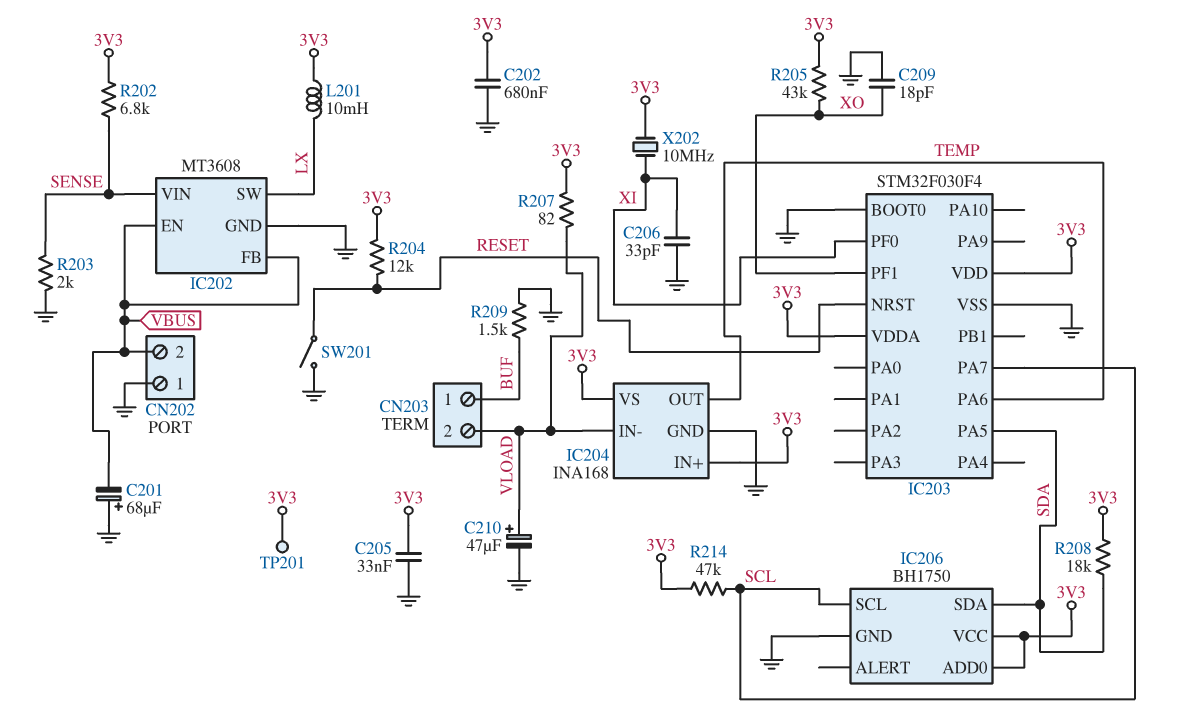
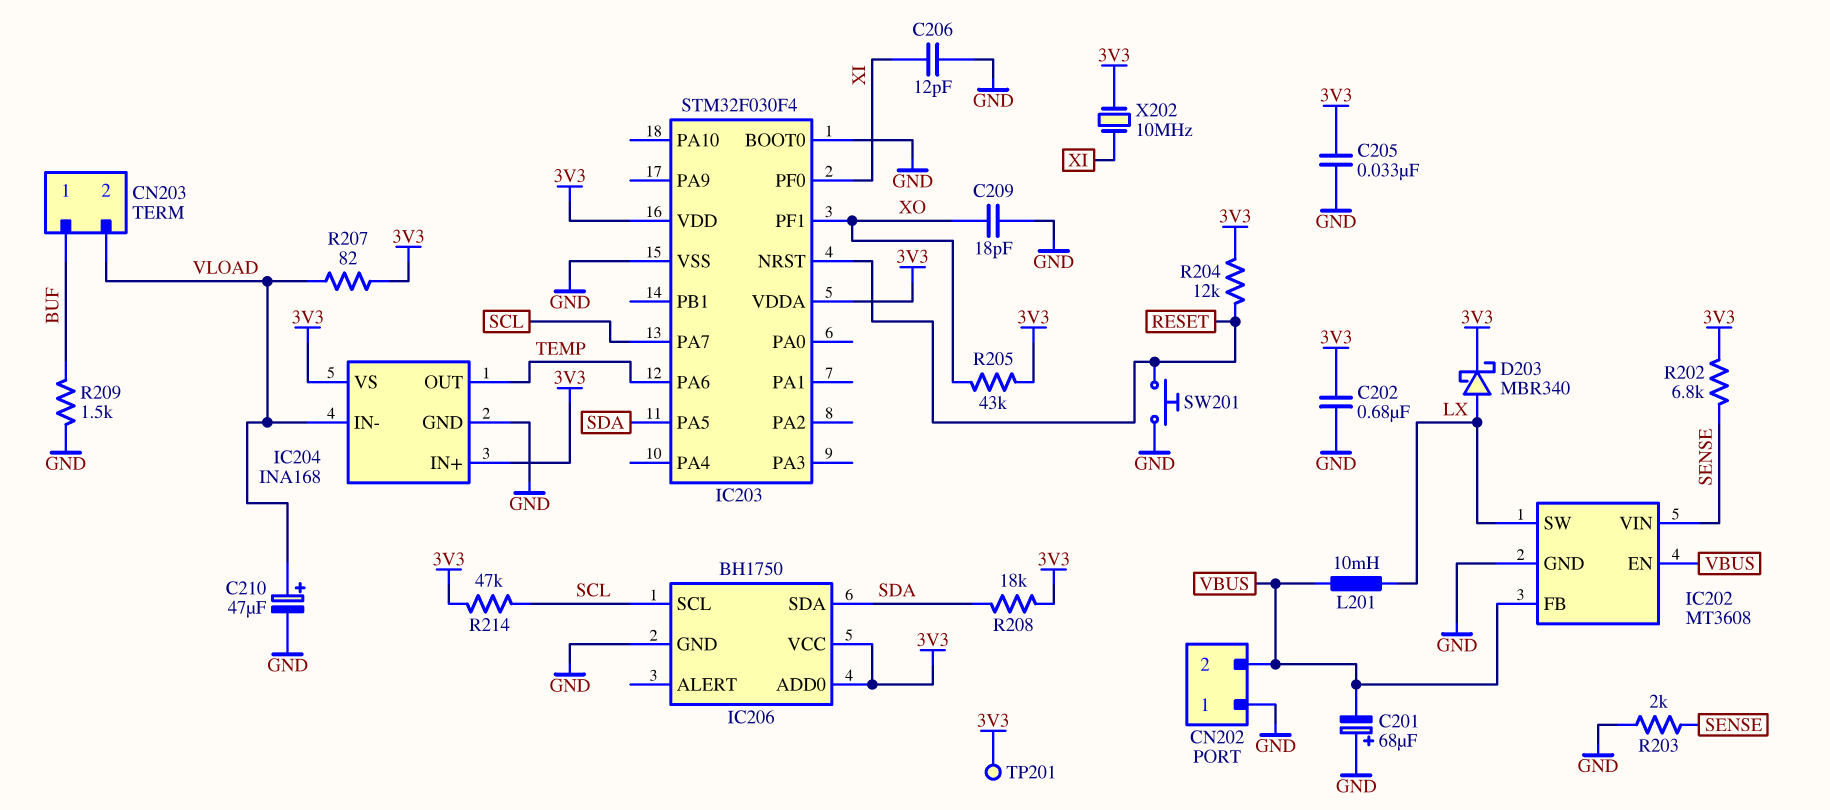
C206: 33pF (GND, XI) -> 12pF (GND, XI)
D203: none -> schottky MBR340 (A LX, K 3V3)
L201: 10mH (3V3, LX) -> 10mH (LX, VBUS)
SW201: switch (GND, RESET) -> button (GND, RESET)

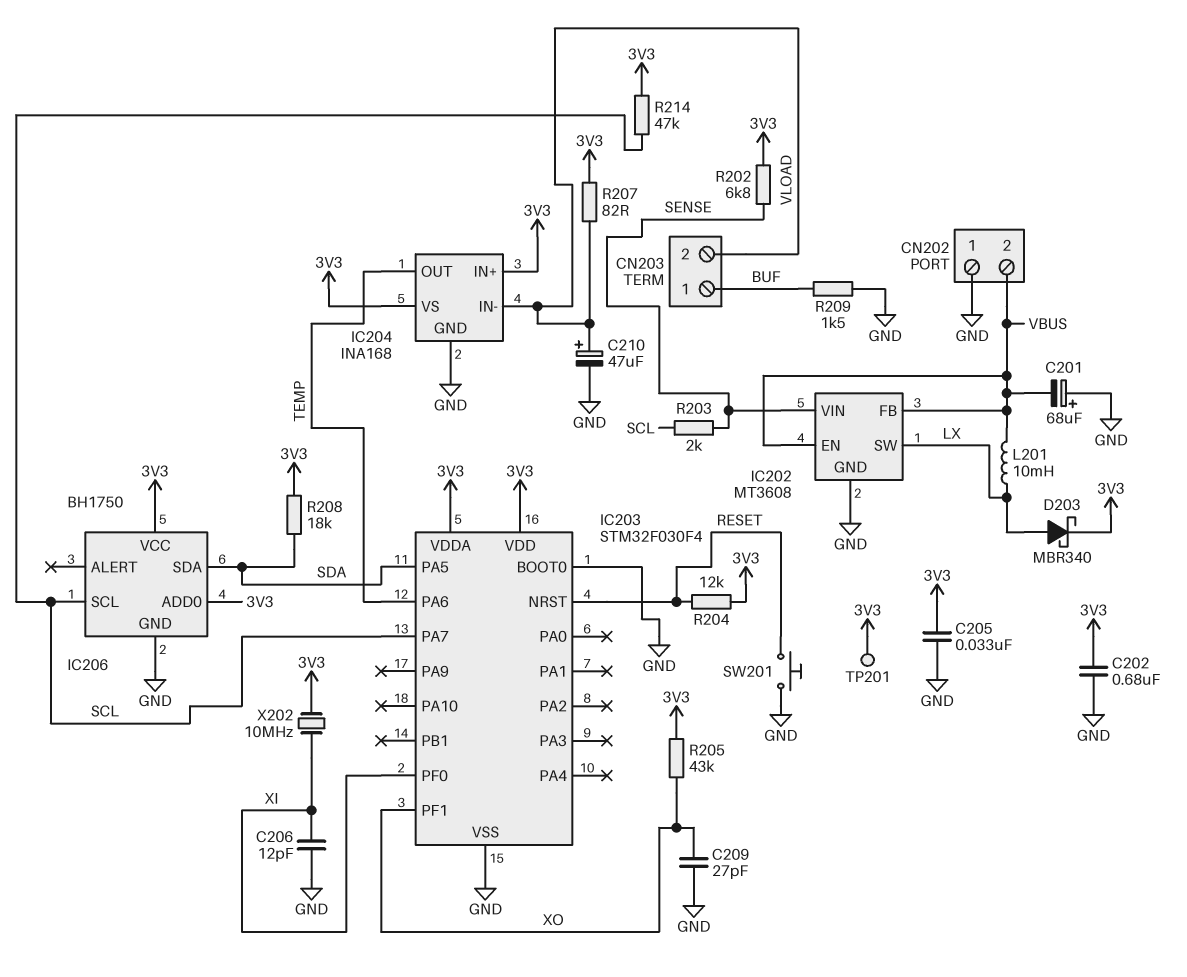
C209: 18pF (GND, XO) -> 27pF (GND, XO)
R203: 2k (GND, SENSE) -> 2k (SCL, SENSE)

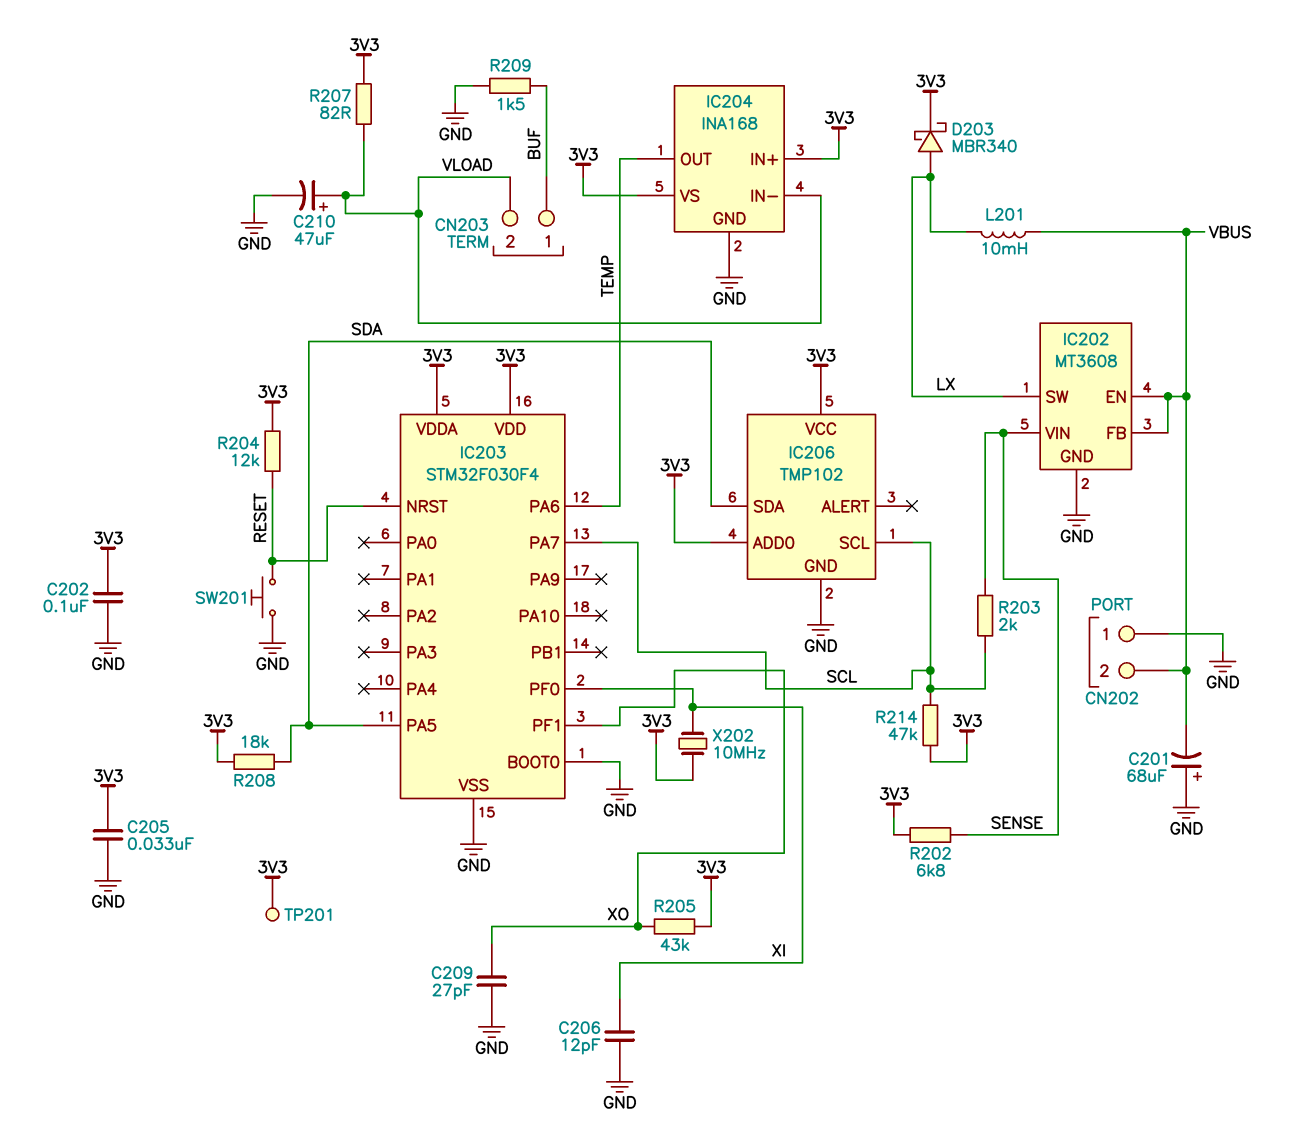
C202: 680nF (3V3, GND) -> 100nF (3V3, GND)
IC206: BH1750 -> TMP102

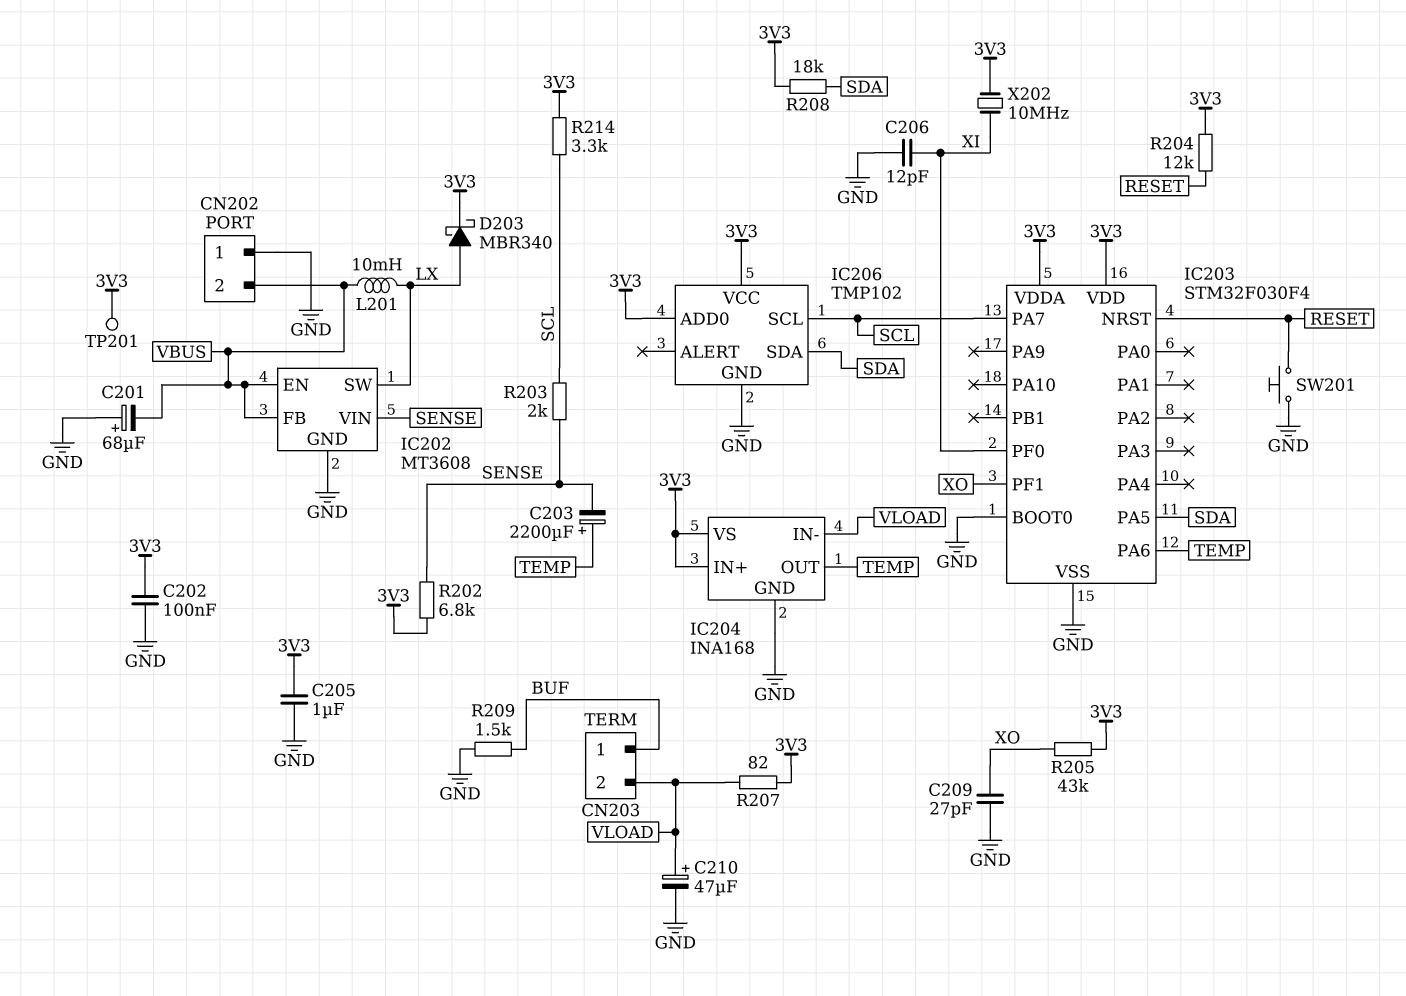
C203: none -> 2200uF (plus TEMP, minus SENSE)
C205: 33nF (3V3, GND) -> 1uF (3V3, GND)
R214: 47k (3V3, SCL) -> 3.3k (3V3, SCL)

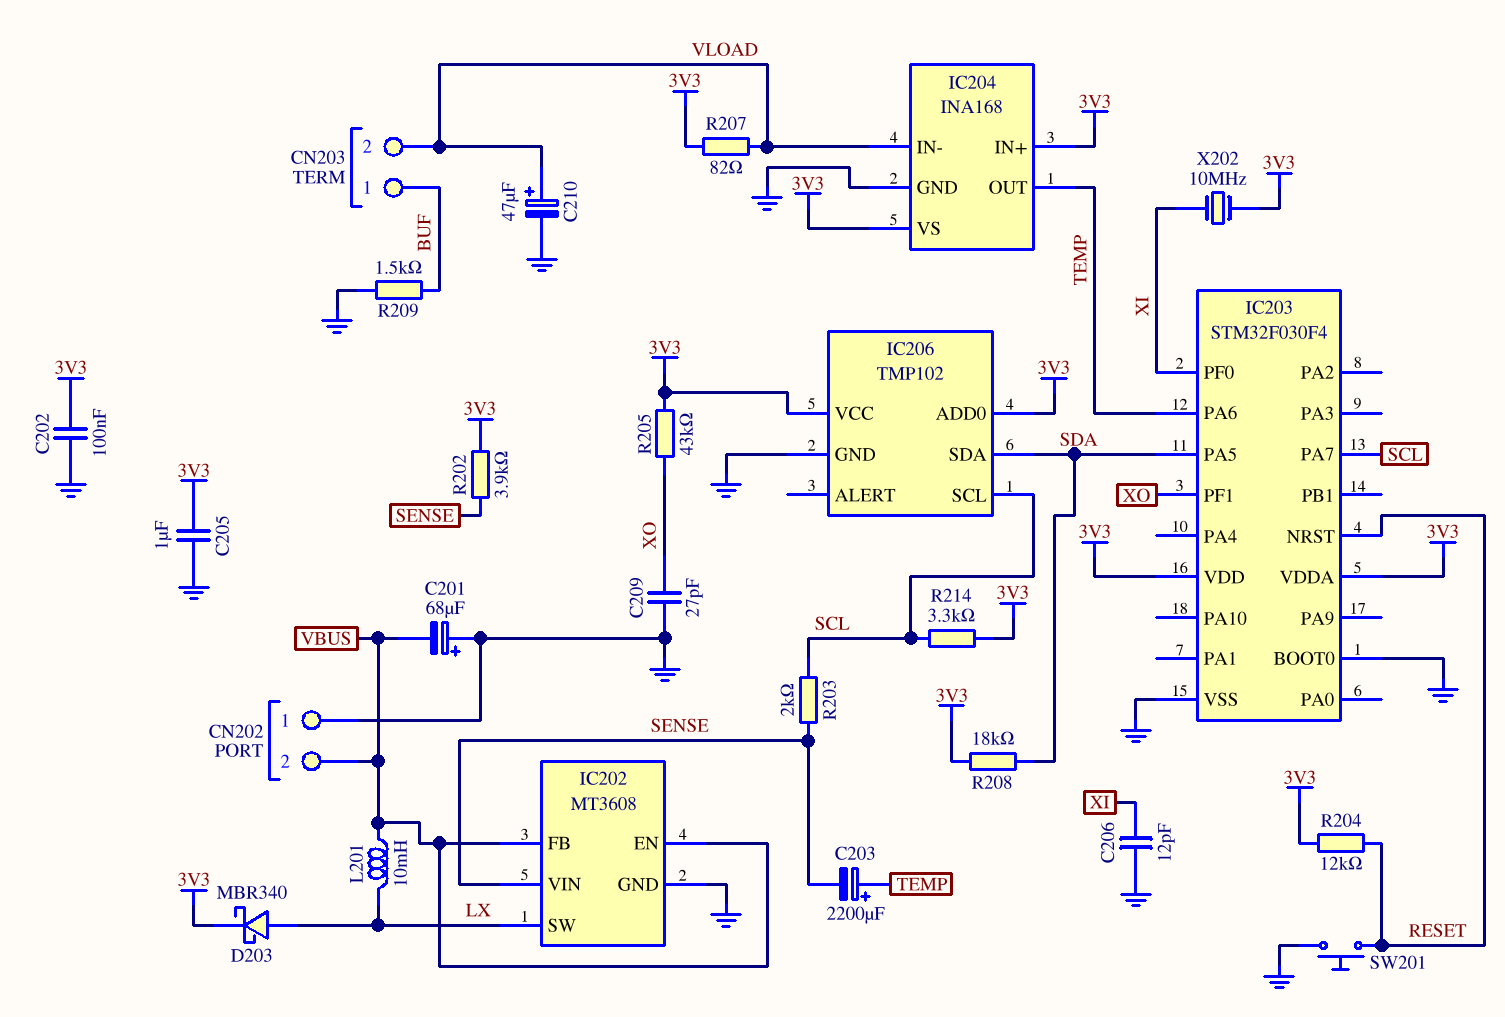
R202: 6.8k (3V3, SENSE) -> 3.9k (3V3, SENSE)
TP201: test point (3V3) -> none

